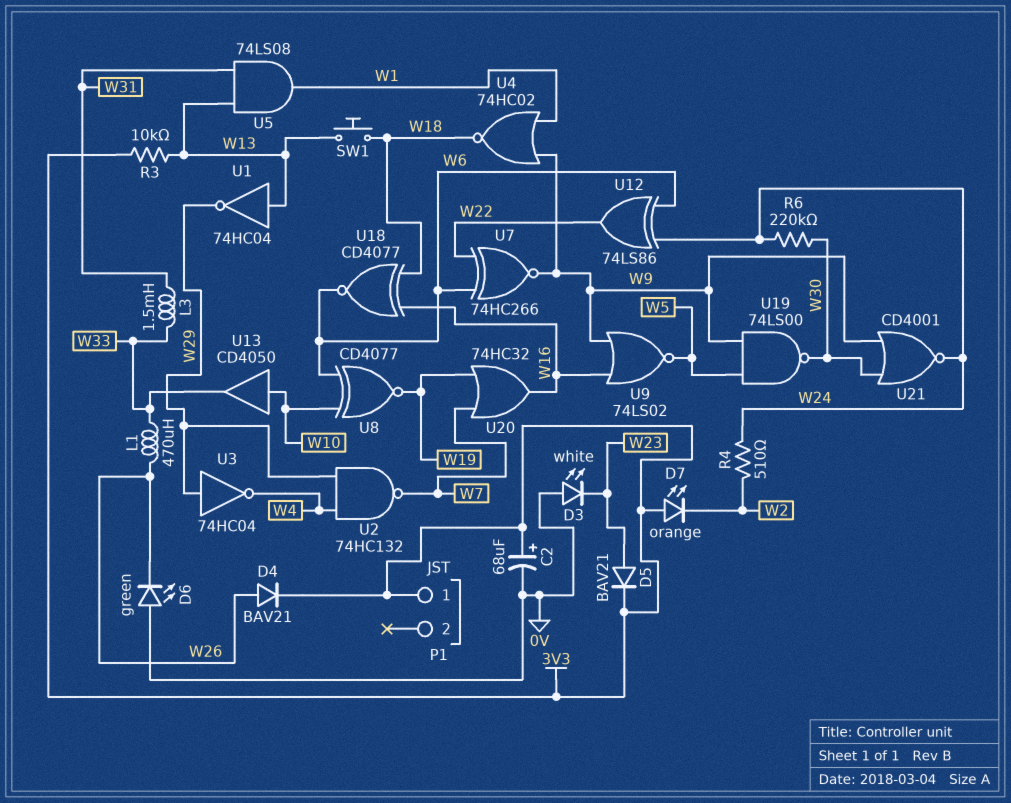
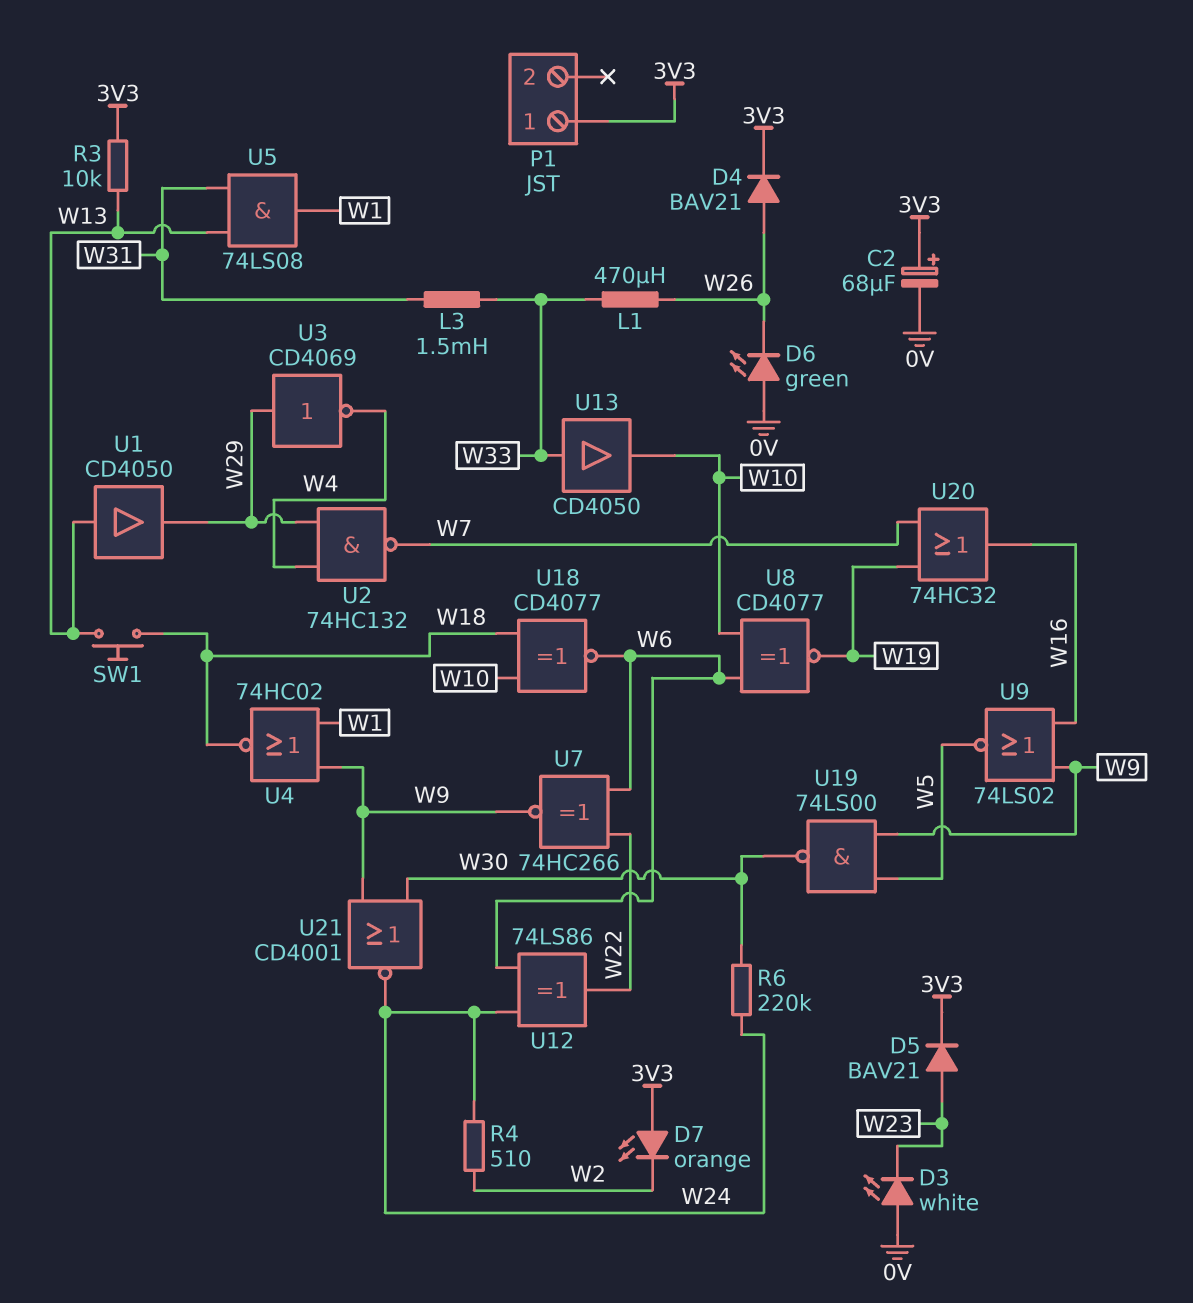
U1: NOT 74HC04 (in W13, out W29) -> buffer CD4050 (in W13, out W29)
U3: NOT 74HC04 (in W29, out W4) -> NOT CD4069 (in W29, out W4)
U13: buffer CD4050 (in W10, out W33) -> buffer CD4050 (in W33, out W10)
U18: XNOR CD4077 (in W16, in W18, out W6) -> XNOR CD4077 (in W10, in W18, out W6)

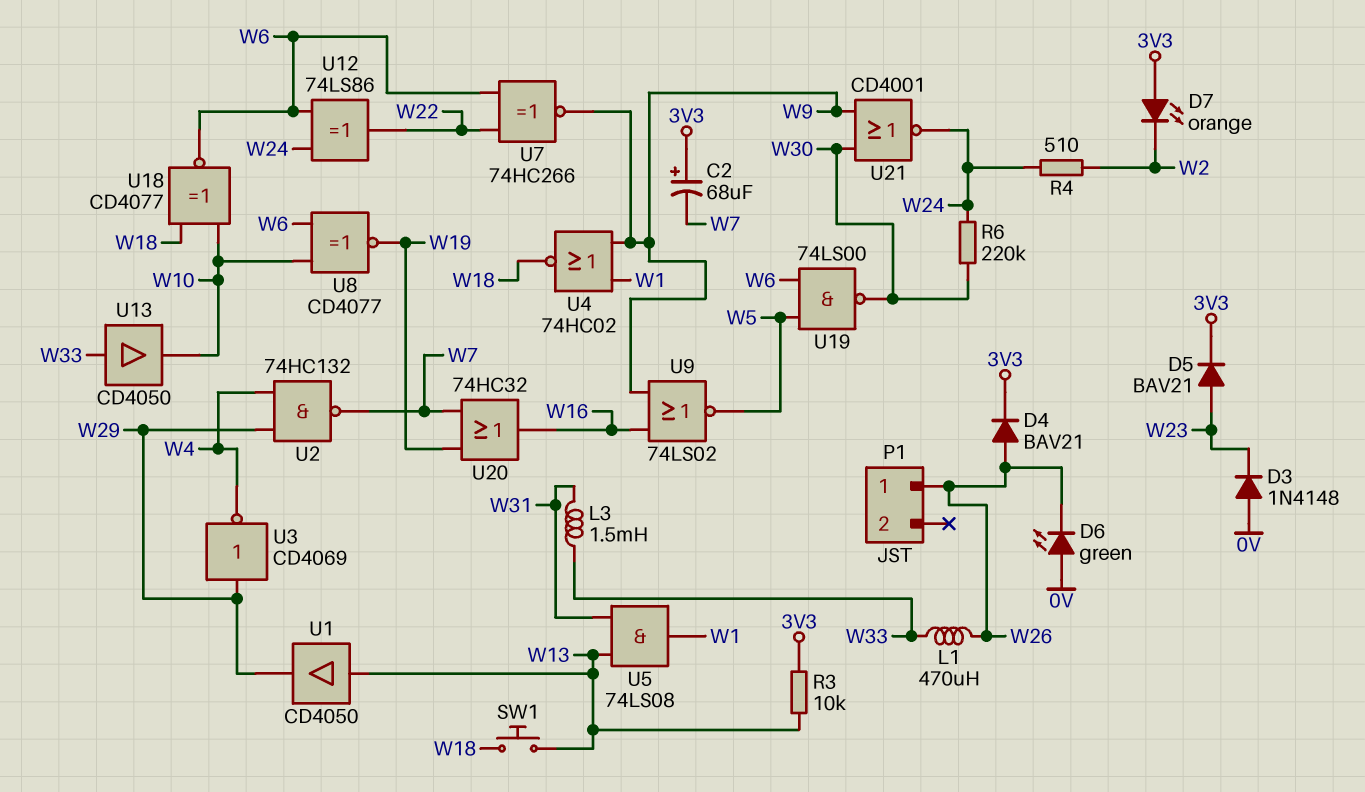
C2: 68uF (plus 3V3, minus 0V) -> 68uF (plus 3V3, minus W7)
D3: LED white (A 0V, K W23) -> diode 1N4148 (A 0V, K W23)
P1 pin 1: 3V3 -> W26
U19: NAND 74LS00 (in W5, in W9, out W30) -> NAND 74LS00 (in W5, in W6, out W30)

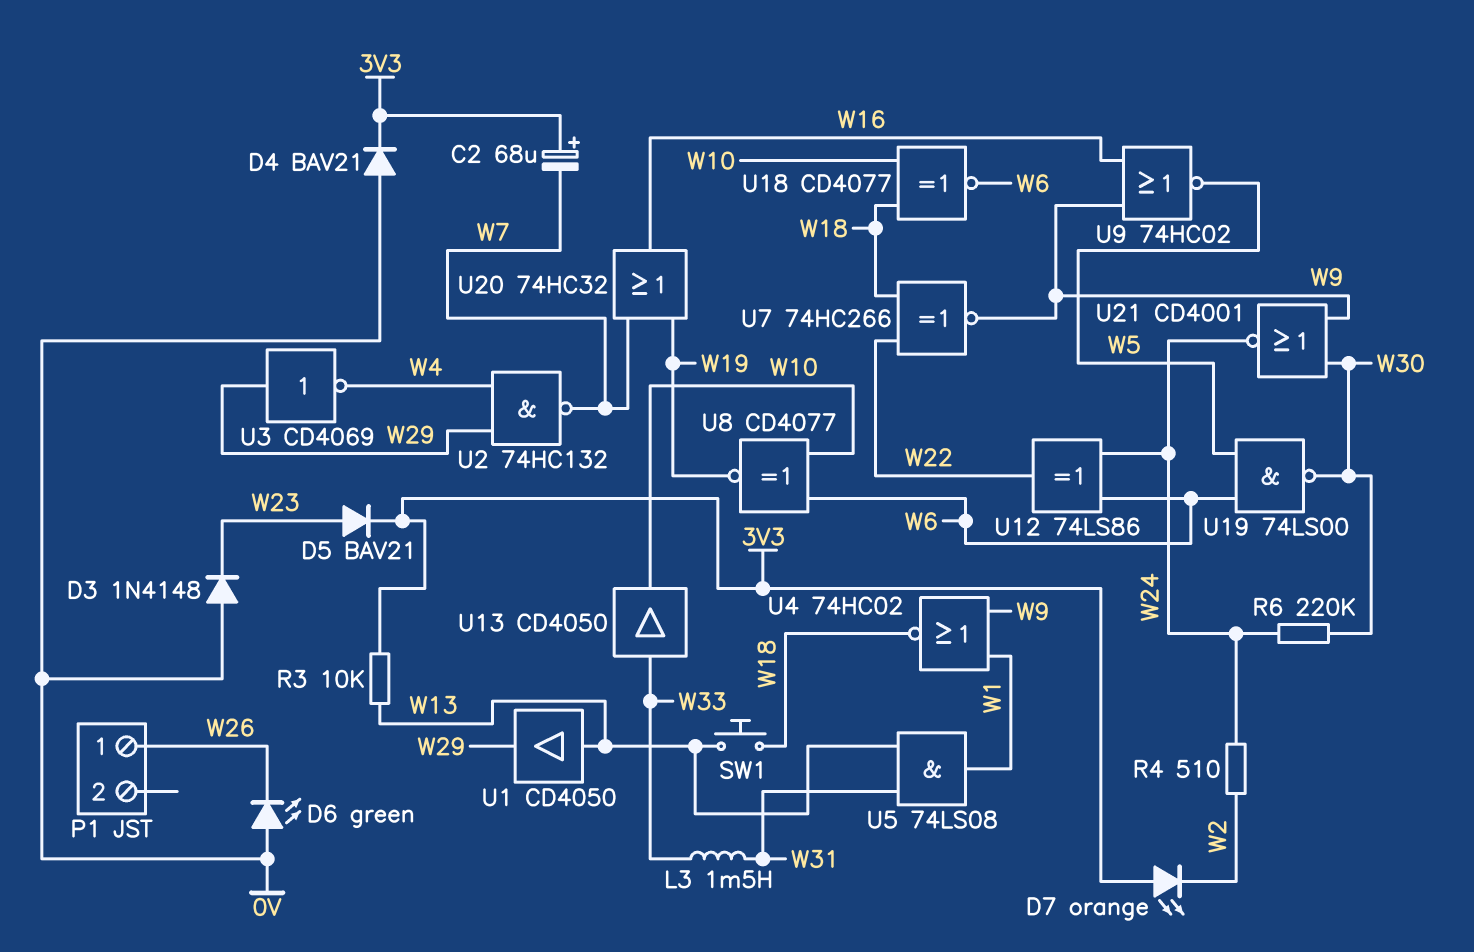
D4: diode BAV21 (A W26, K 3V3) -> diode BAV21 (A 0V, K 3V3)
L1: 470uH (W26, W33) -> none
U7: XNOR 74HC266 (in W6, in W22, out W9) -> XNOR 74HC266 (in W18, in W22, out W9)
U9: NOR 74LS02 (in W9, in W16, out W5) -> NOR 74HC02 (in W9, in W16, out W5)

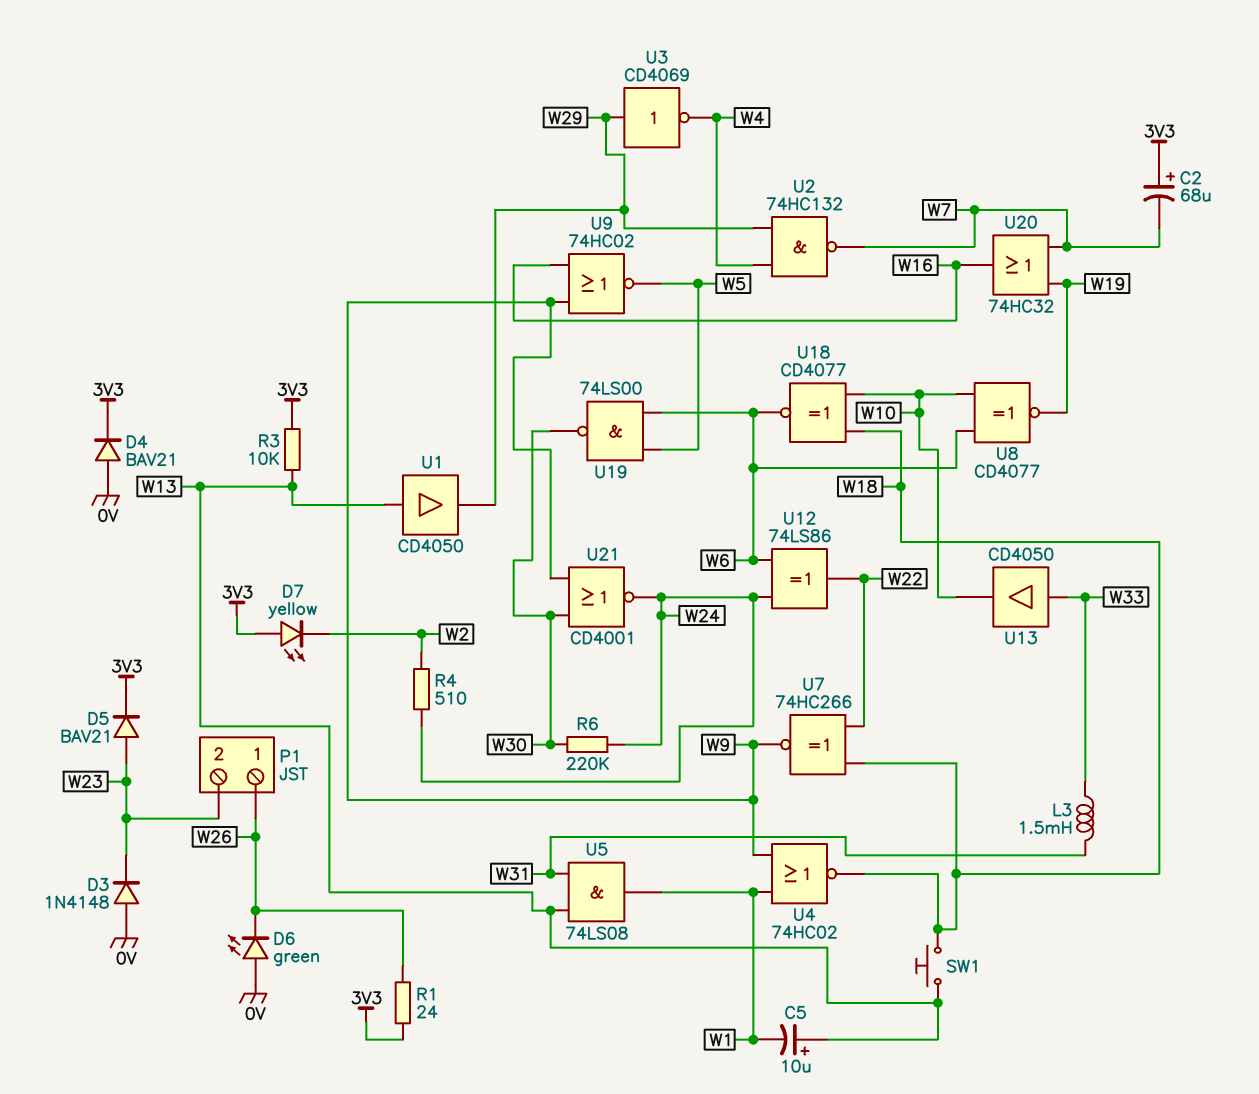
C5: none -> 10uF (plus W13, minus W1)
D7: LED orange (A 3V3, K W2) -> LED yellow (A 3V3, K W2)
P1 pin 2: none -> W23
R1: none -> 24 (3V3, W26)

